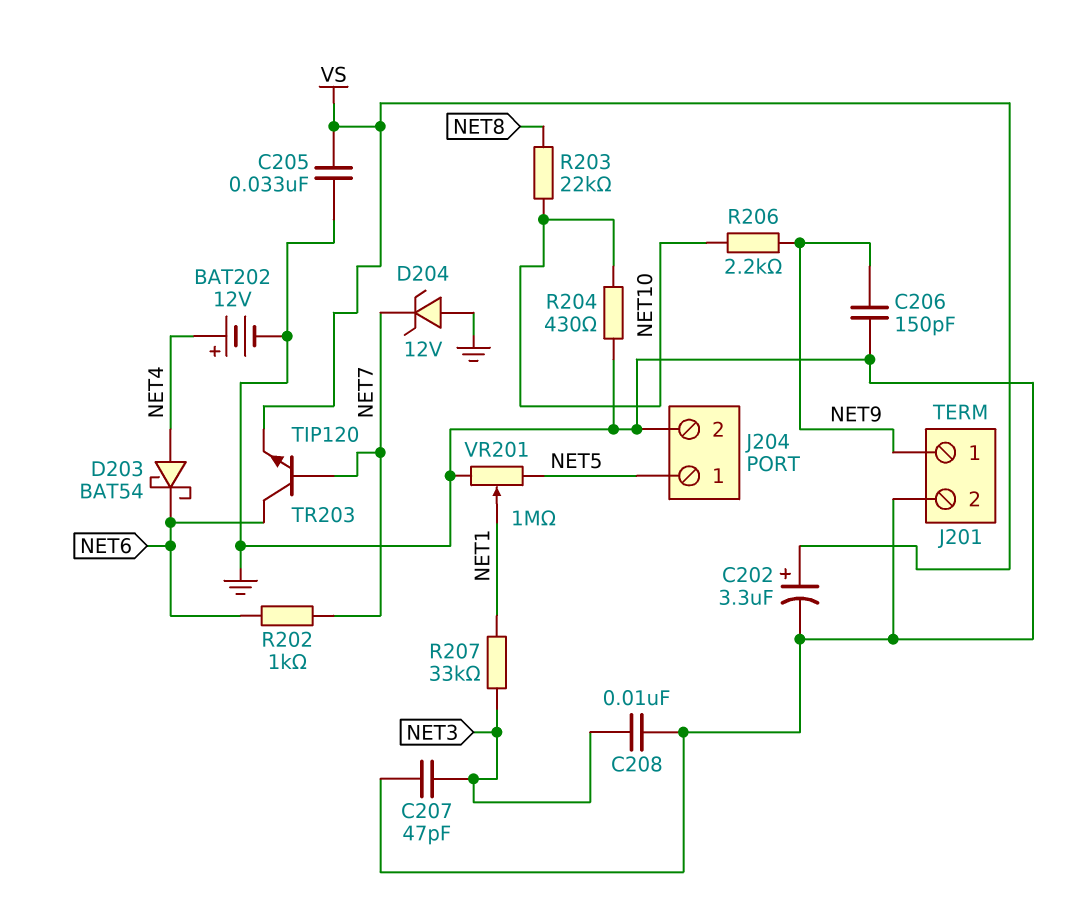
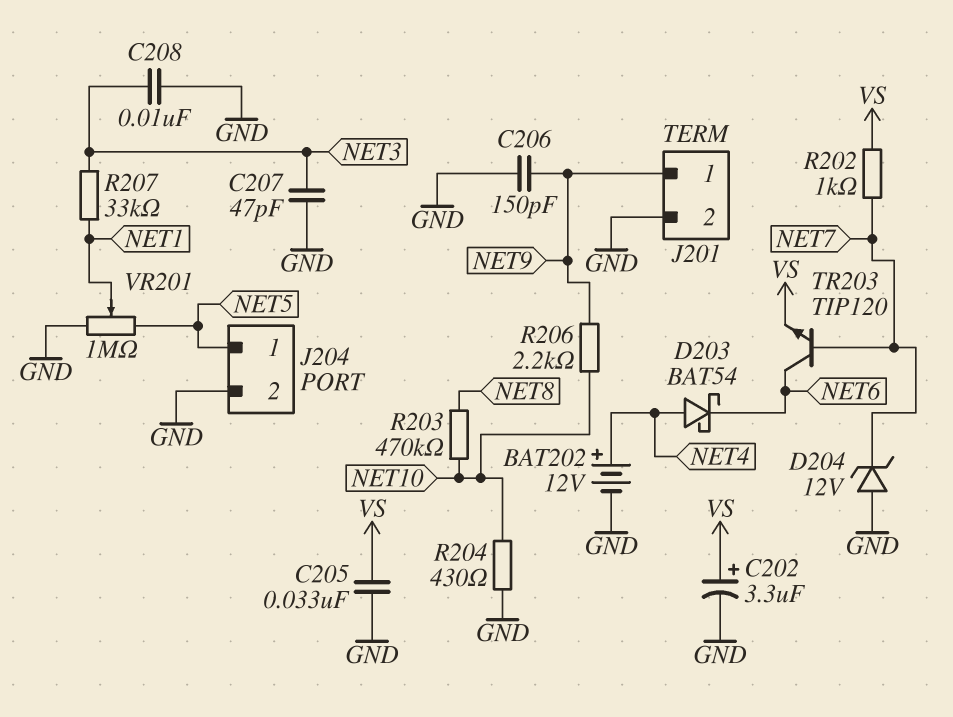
R202: 1k (NET6, NET7) -> 1k (NET7, VS)
R203: 22k (NET8, NET10) -> 470k (NET8, NET10)

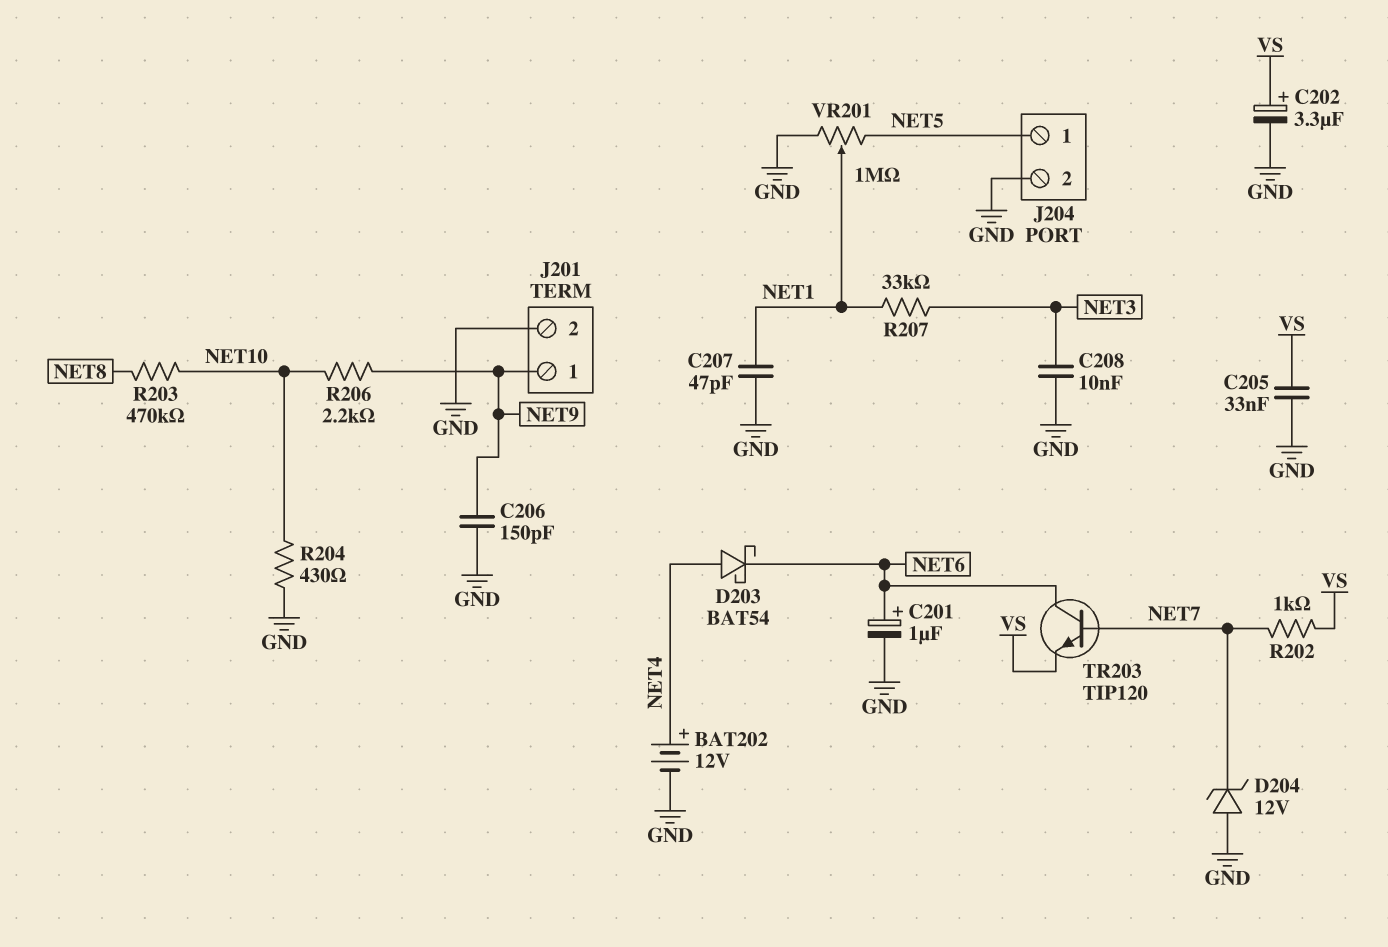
C201: none -> 1uF (plus NET6, minus GND)
C207: 47pF (GND, NET3) -> 47pF (GND, NET1)

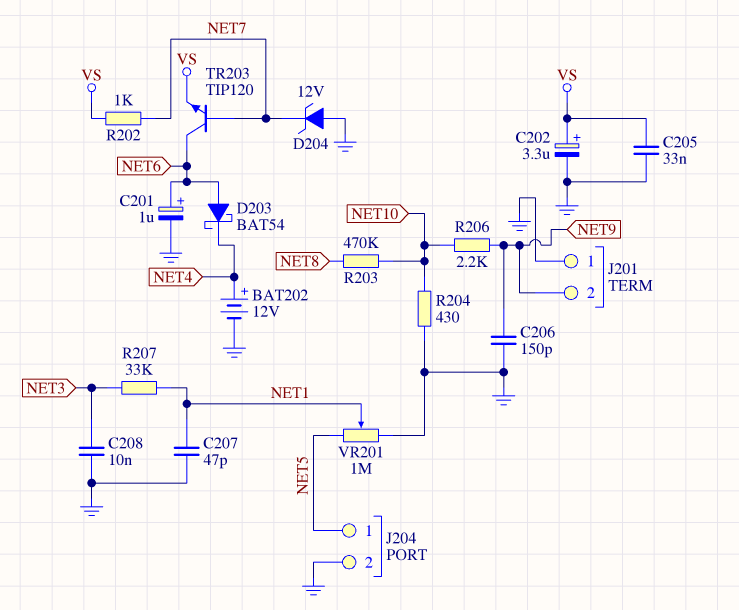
D203: schottky BAT54 (A NET4, K NET6) -> schottky BAT54 (A NET6, K NET4)
J201 pin 1: NET9 -> GND
J201 pin 2: GND -> NET9

